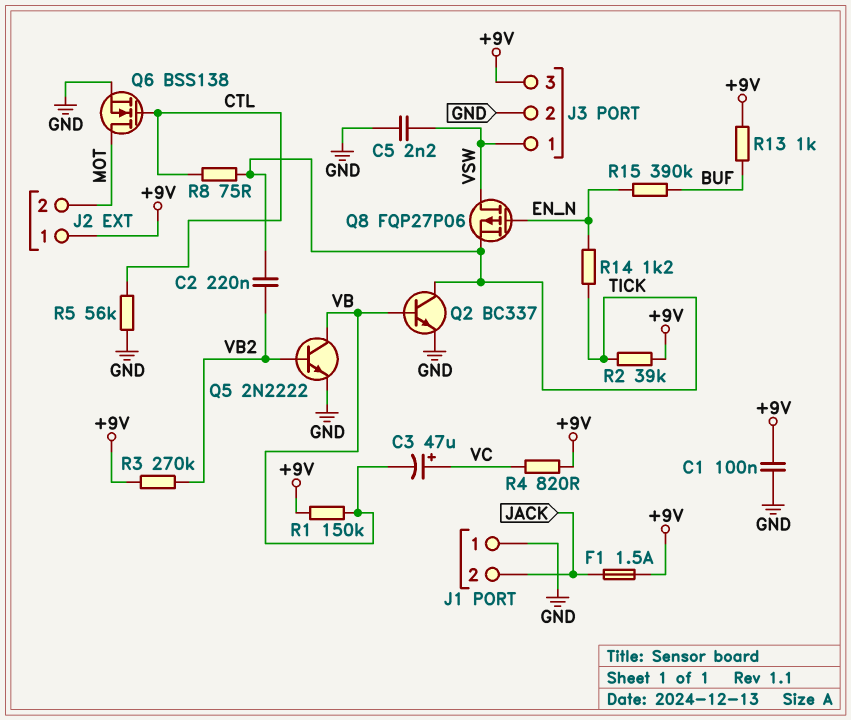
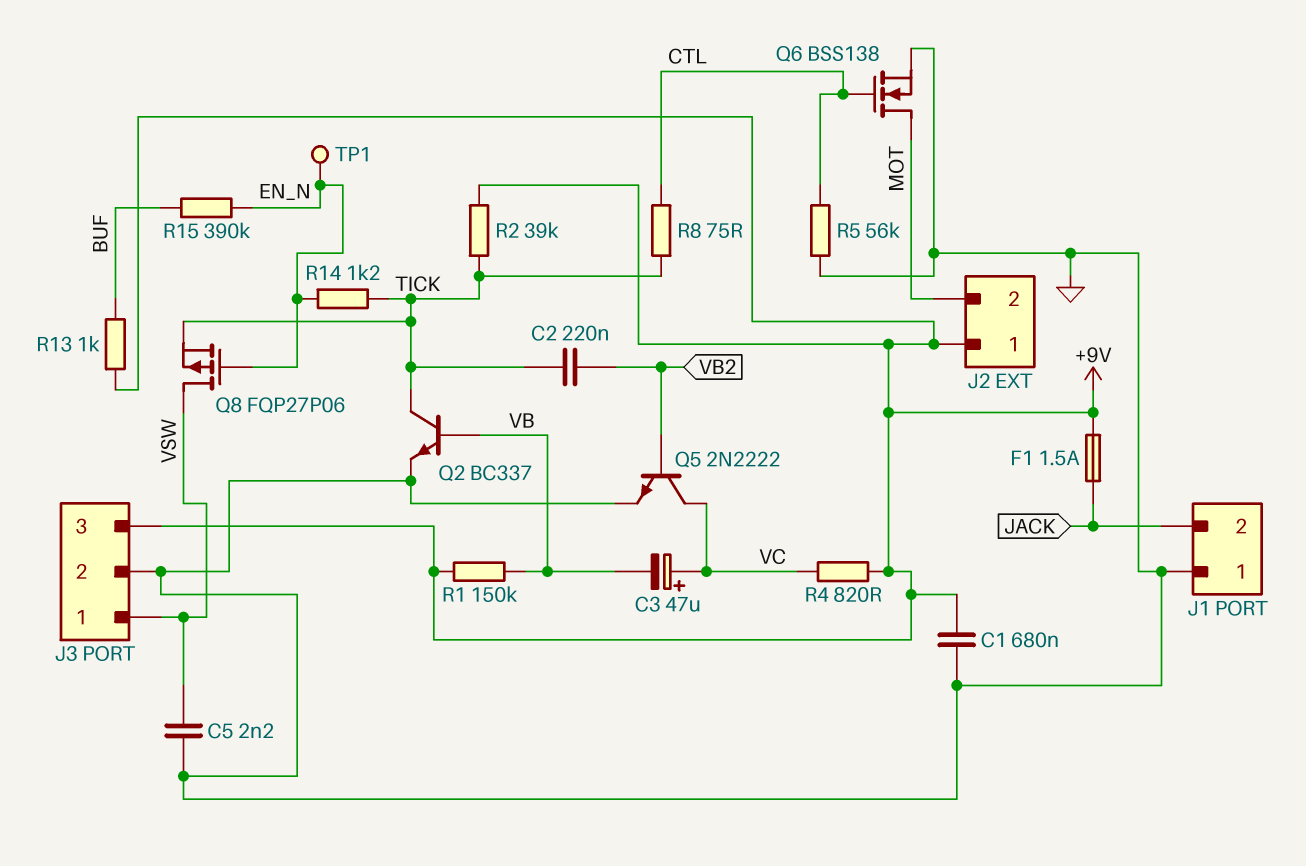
C1: 100nF (+9V, GND) -> 680nF (+9V, GND)
Q5: NPN 2N2222 (B VB2, C VB, E GND) -> NPN 2N2222 (B VB2, C VC, E GND)
R3: 270k (+9V, VB2) -> none
TP1: none -> test point (EN_N)

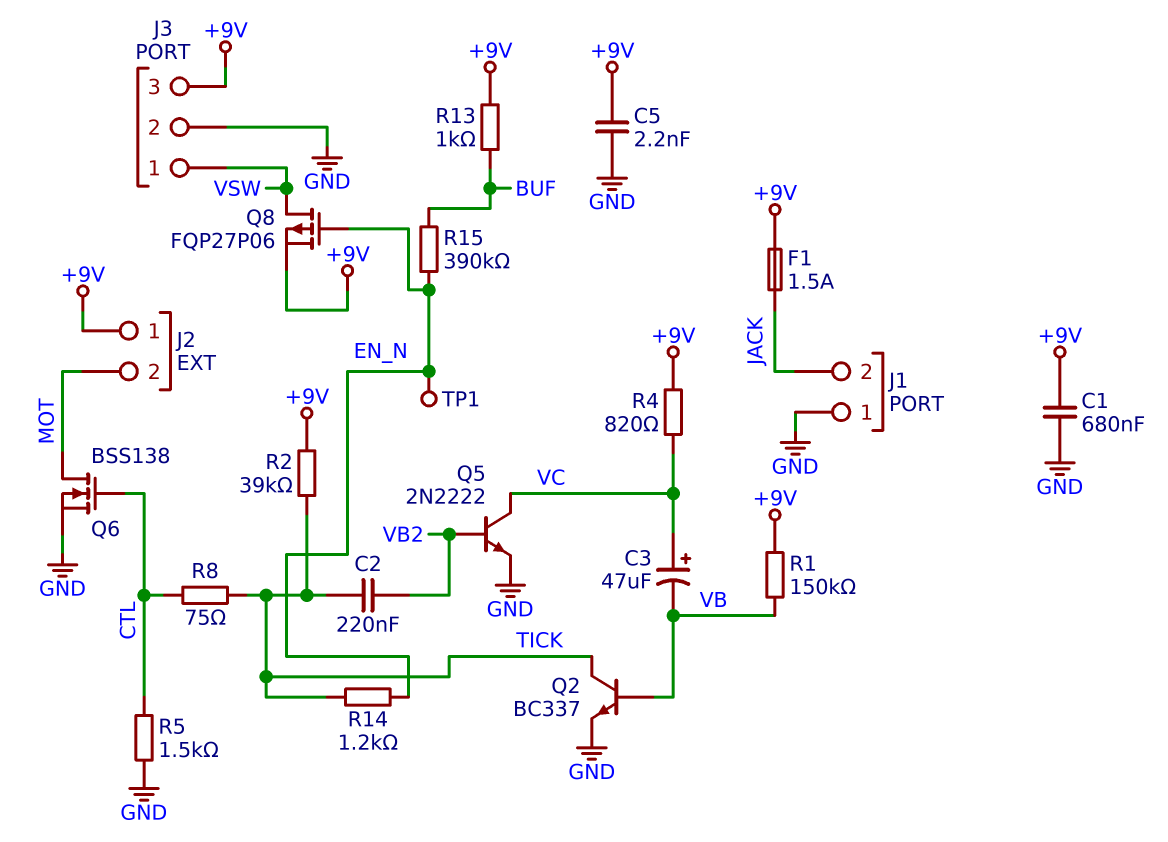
C5: 2.2nF (GND, VSW) -> 2.2nF (+9V, GND)
Q8: PMOS FQP27P06 (G EN_N, D VSW, S TICK) -> PMOS FQP27P06 (G EN_N, D VSW, S +9V)
R5: 56k (CTL, GND) -> 1.5k (CTL, GND)

